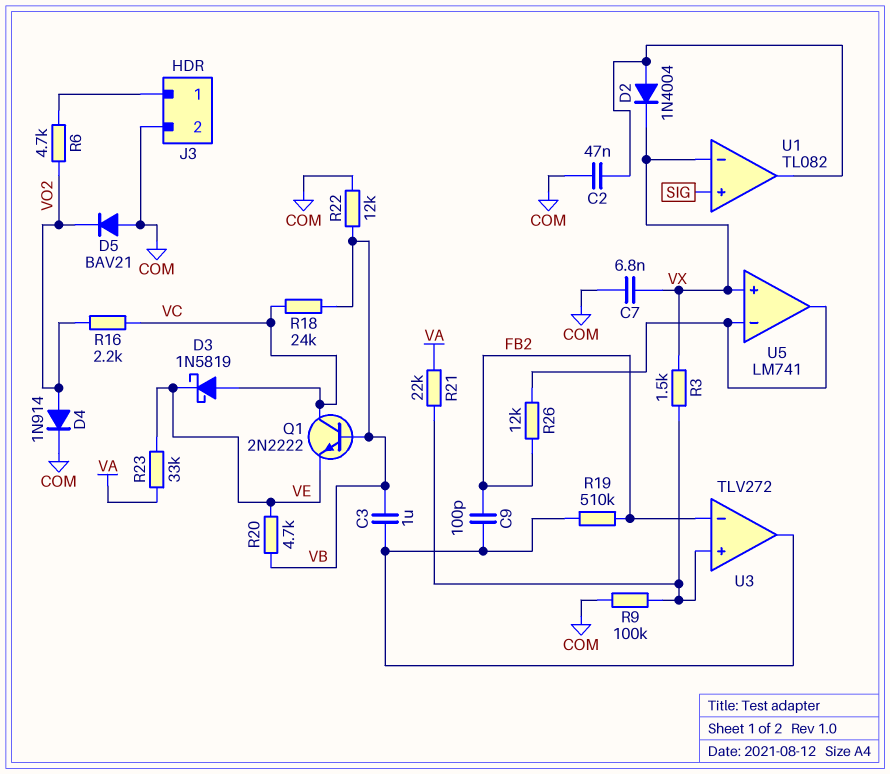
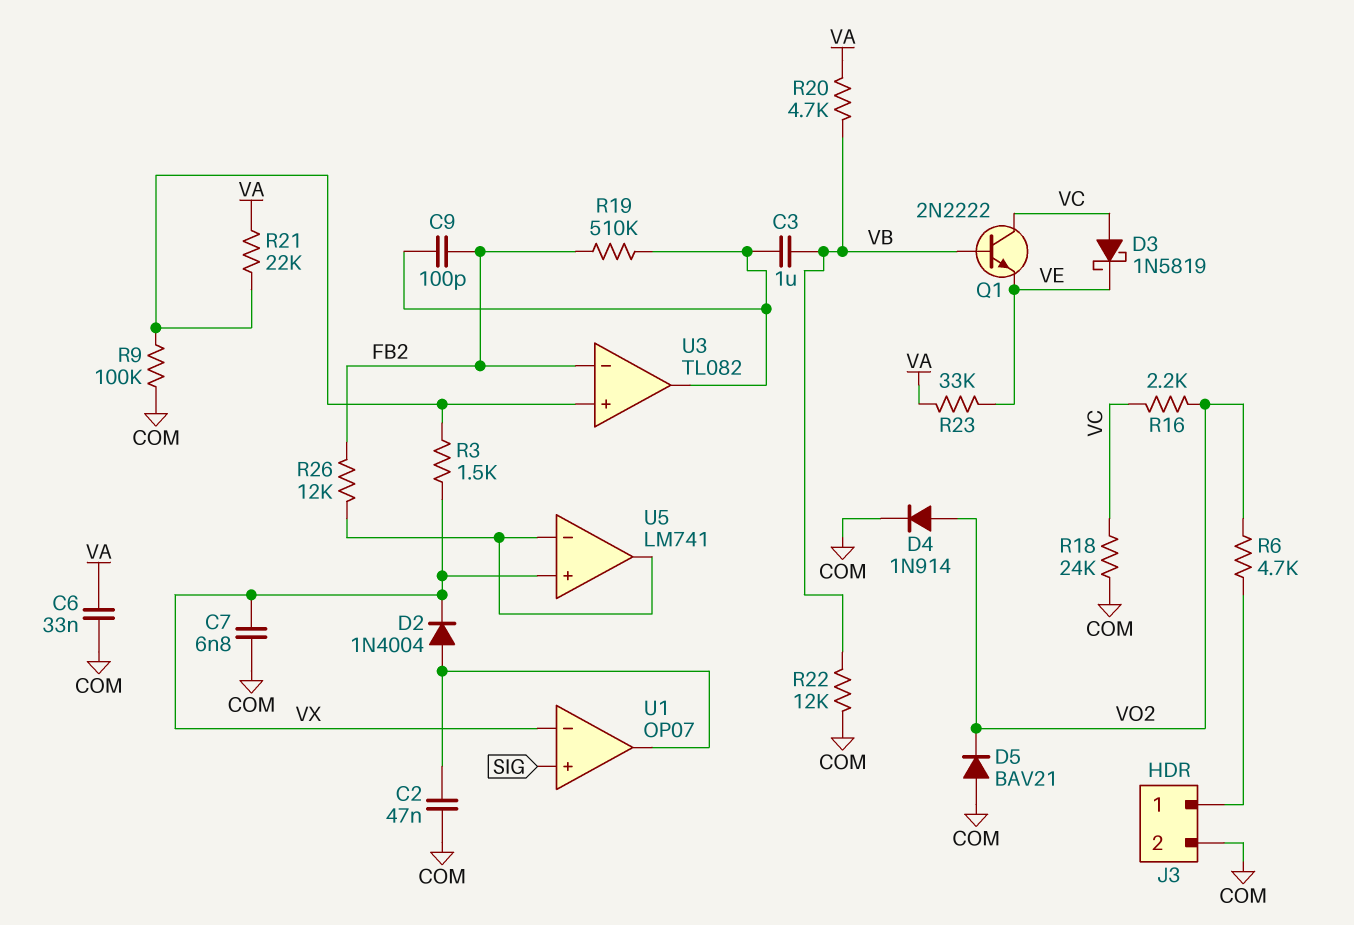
C6: none -> 33nF (COM, VA)
R18: 24k (VB, VC) -> 24k (COM, VC)
R20: 4.7k (VB, VE) -> 4.7k (VA, VB)
U1: TL082 -> OP07
U3: TLV272 -> TL082

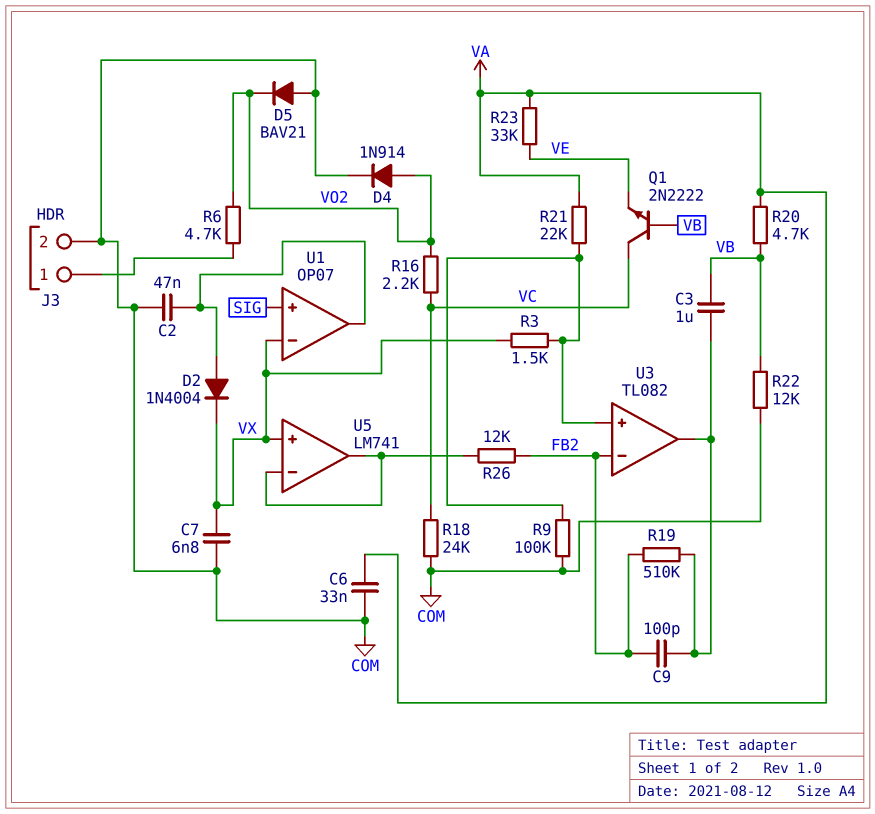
D3: schottky 1N5819 (A VC, K VE) -> none

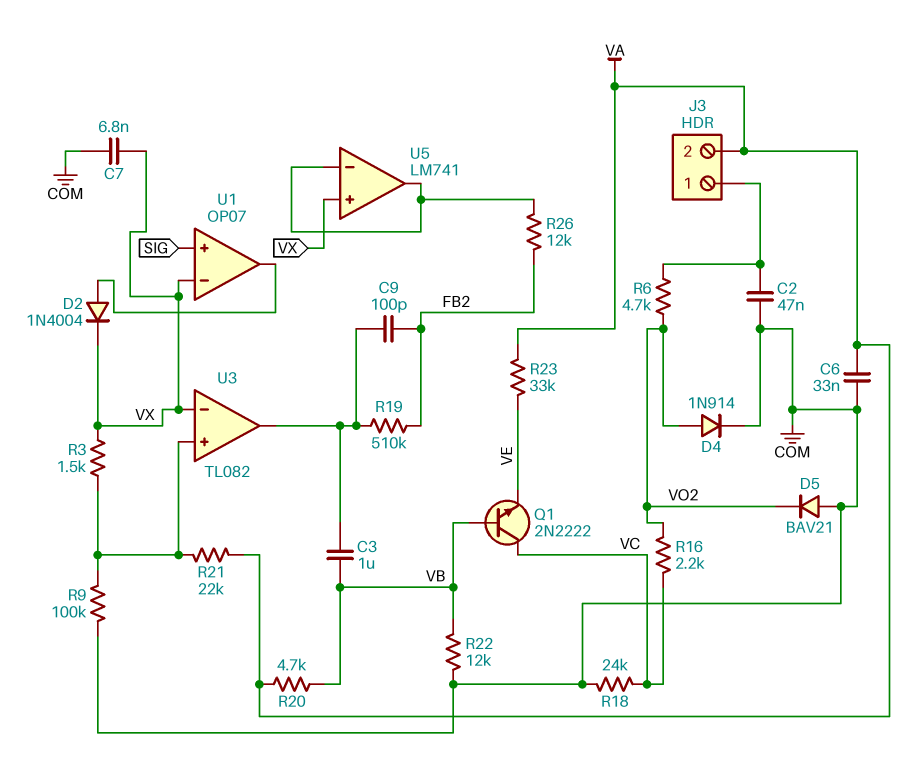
C2: 47nF (COM, U1/out) -> 47nF (COM, J3/1)
J3 pin 2: COM -> VA
U3 pin in-: FB2 -> VX

